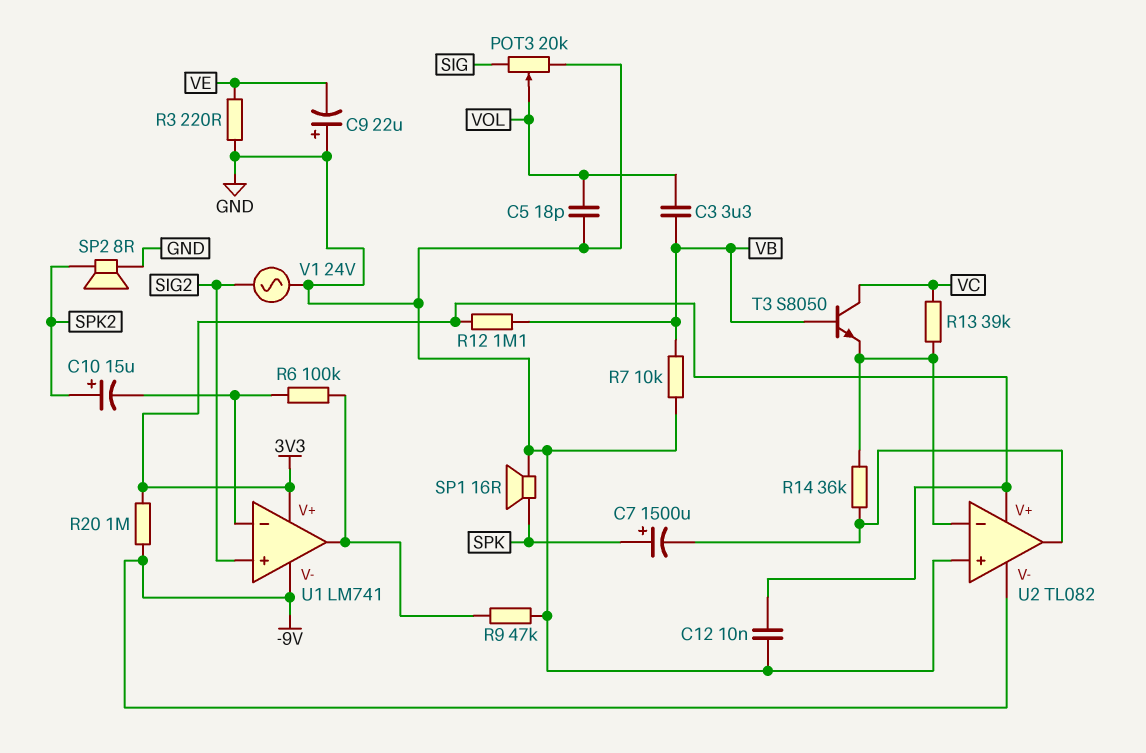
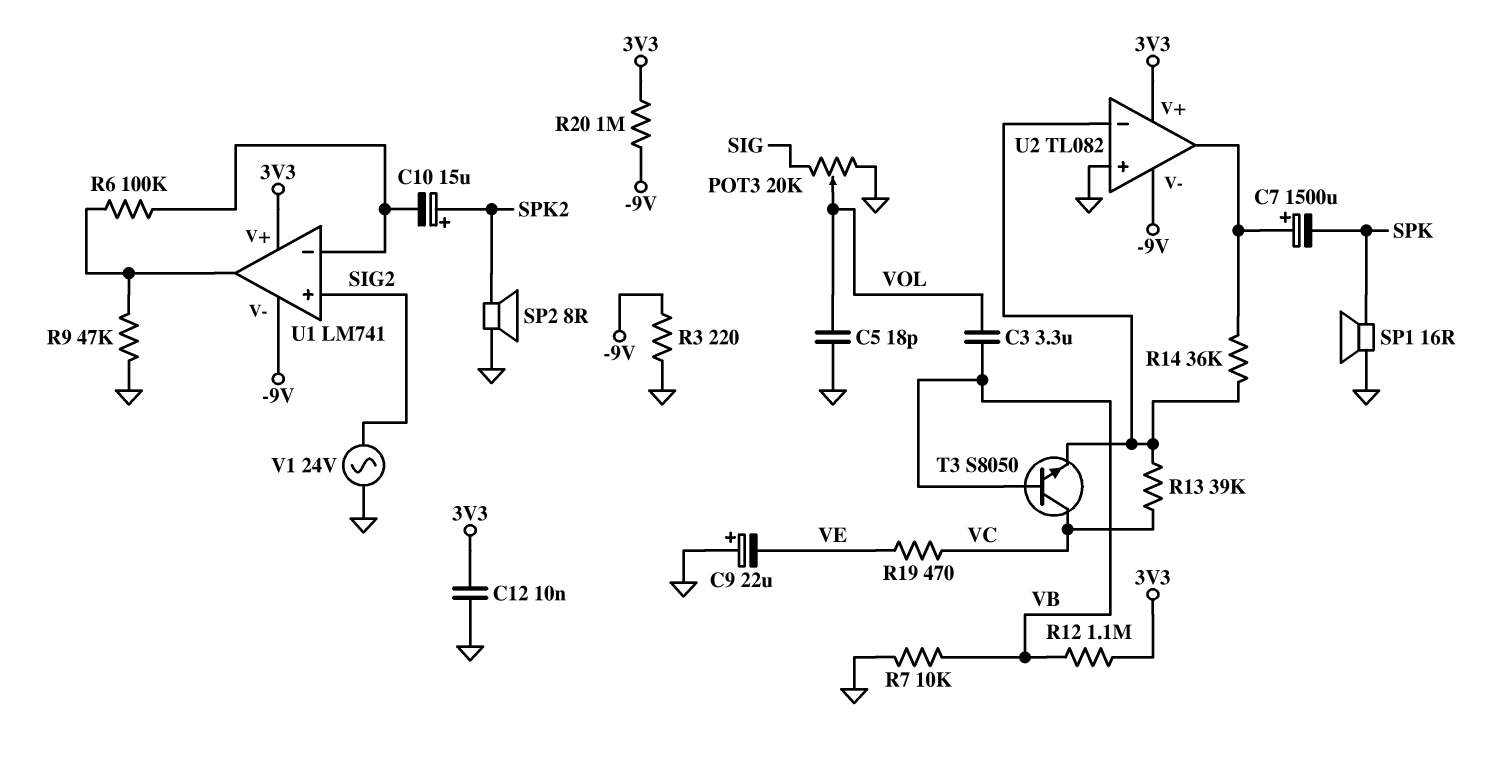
C7: 1500uF (plus SPK, minus U2/out) -> 1500uF (plus U2/out, minus SPK)
R3: 220 (GND, VE) -> 220 (-9V, GND)
R19: none -> 470 (VC, VE)

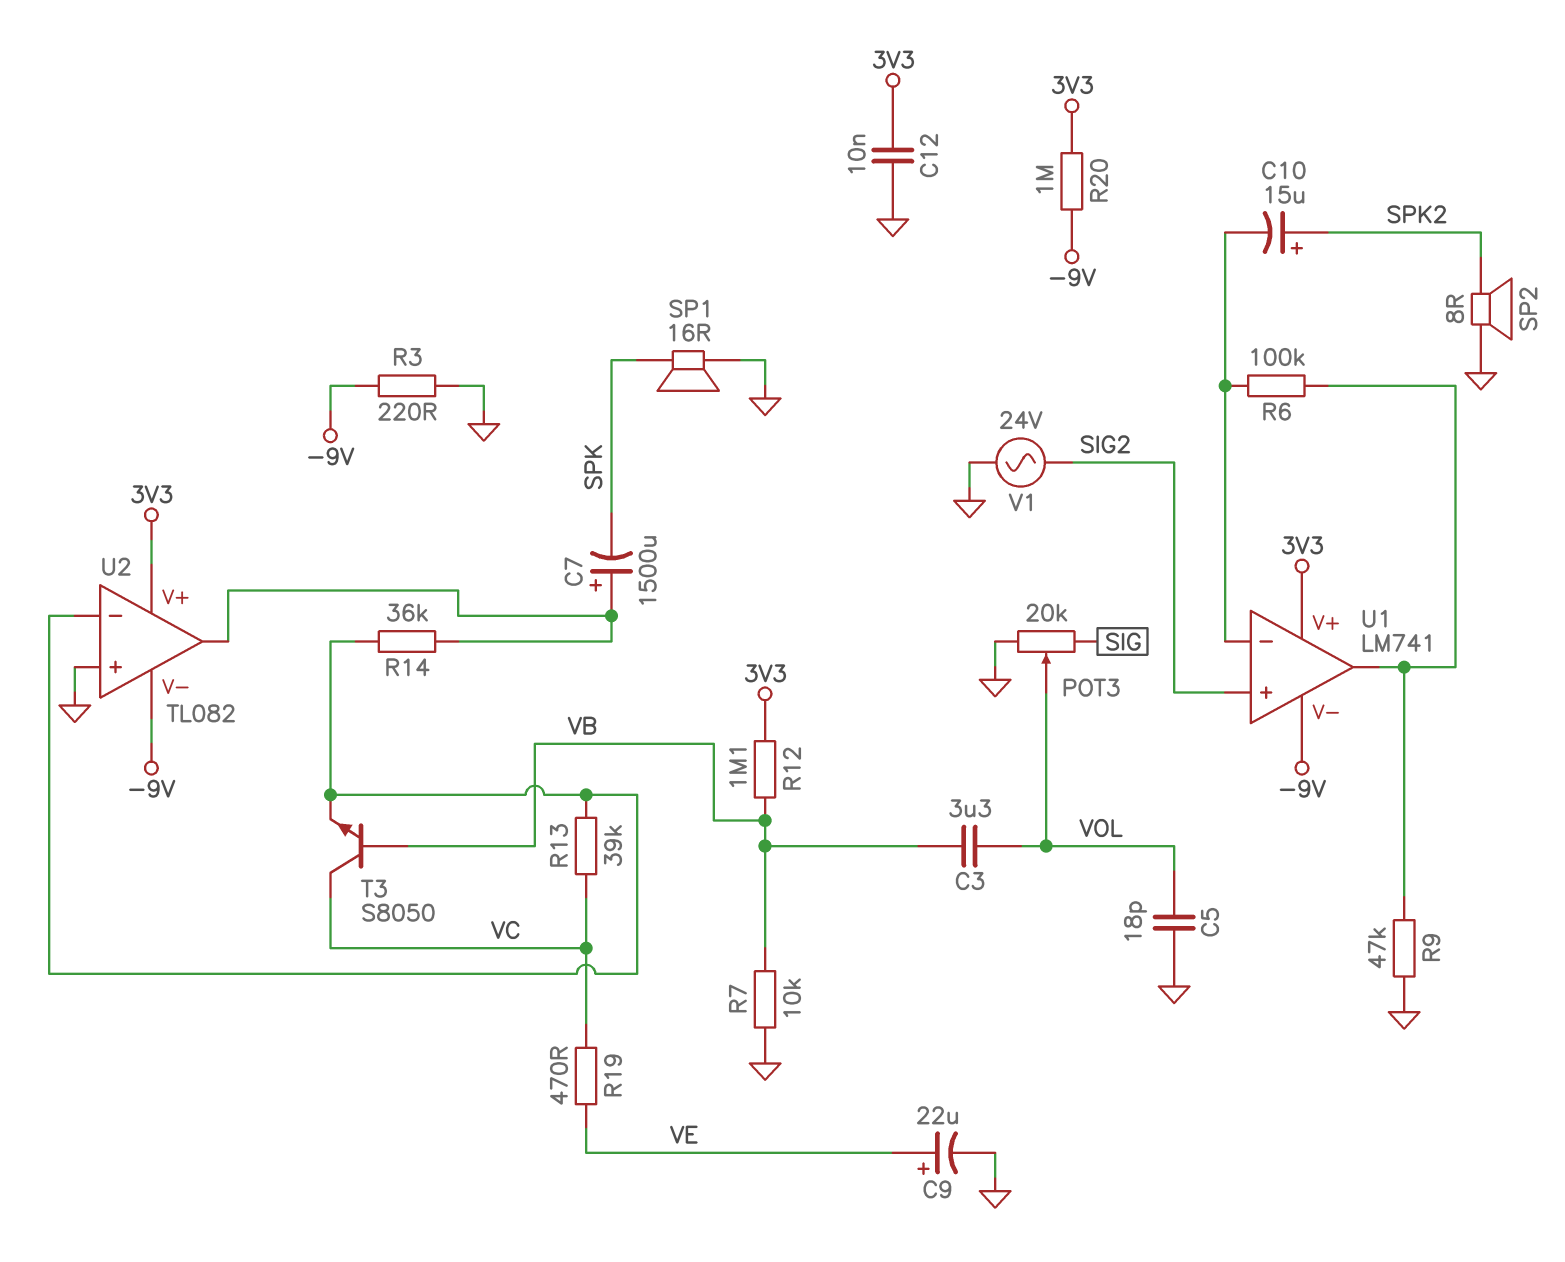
C9: 22uF (plus GND, minus VE) -> 22uF (plus VE, minus GND)

